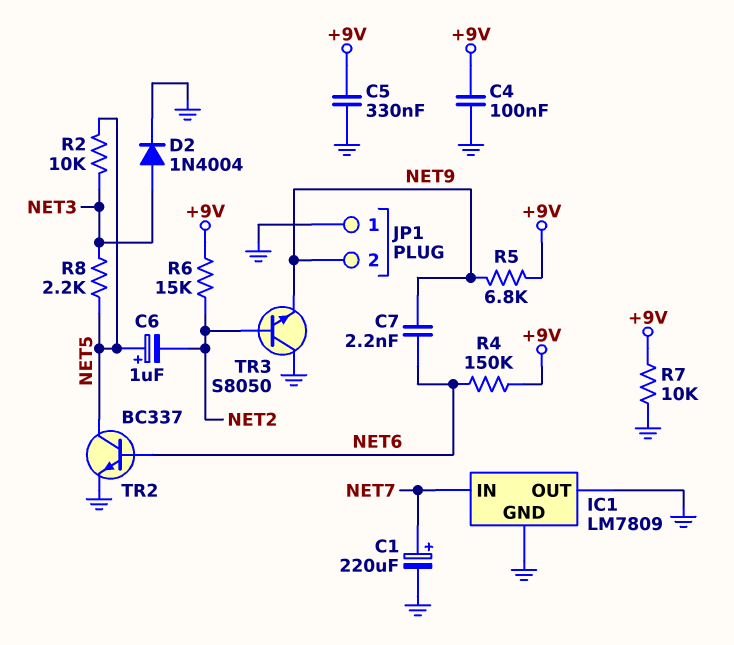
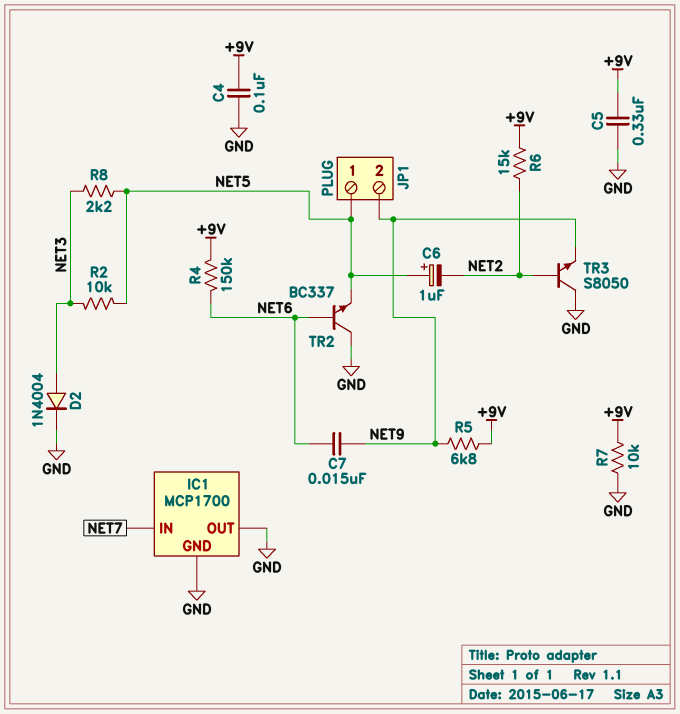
C1: 220uF (plus NET7, minus GND) -> none
C7: 2.2nF (NET6, NET9) -> 15nF (NET6, NET9)
IC1: LM7809 -> MCP1700
JP1 pin 1: GND -> NET5
TR2: NPN BC337 (B NET6, C NET5, E GND) -> NPN BC337 (B NET6, C GND, E NET5)

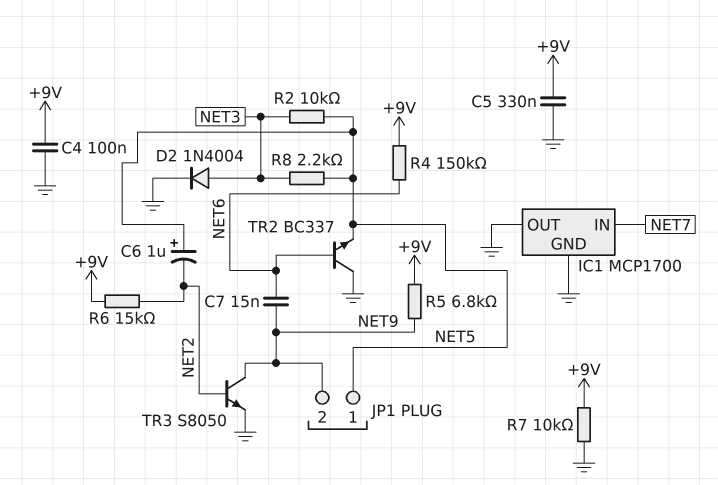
TR3: NPN S8050 (B NET2, C GND, E NET9) -> NPN S8050 (B NET2, C NET9, E GND)

